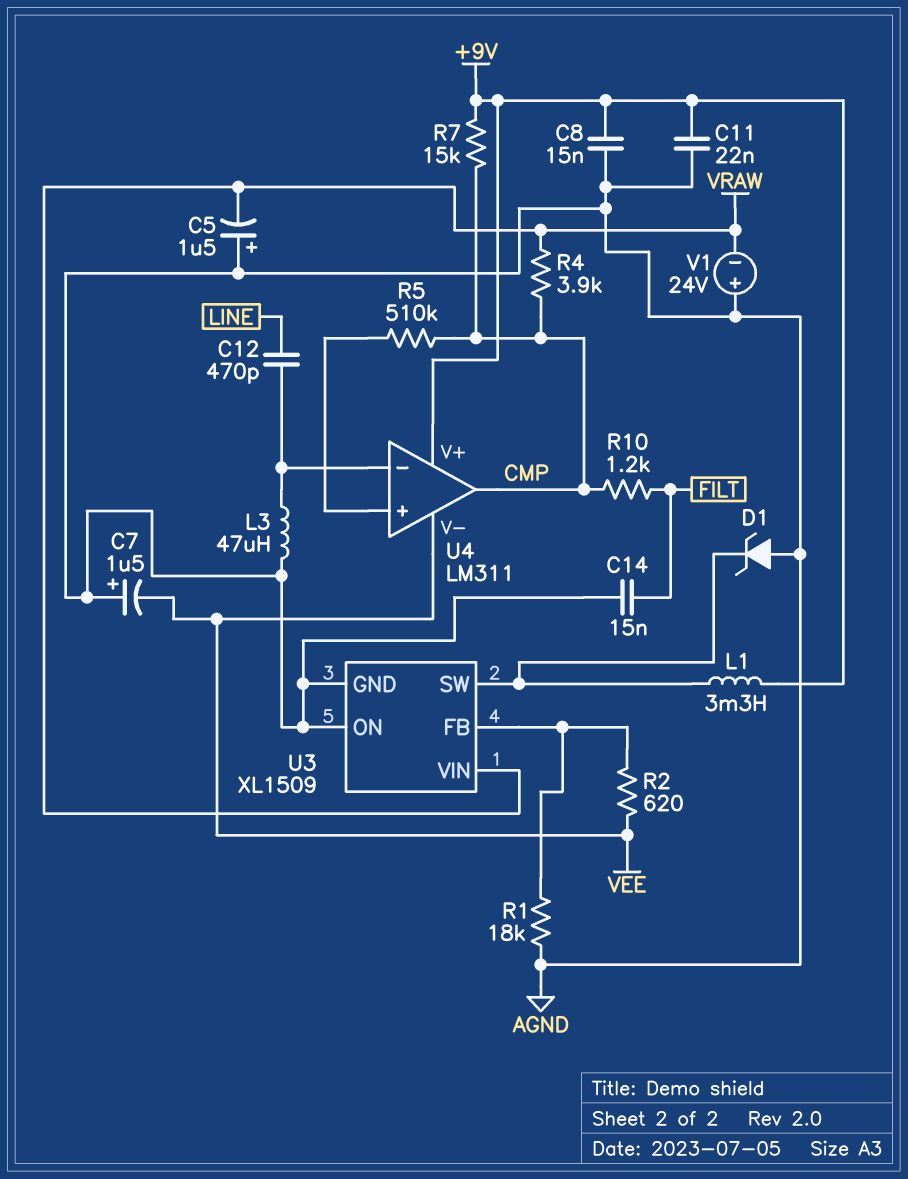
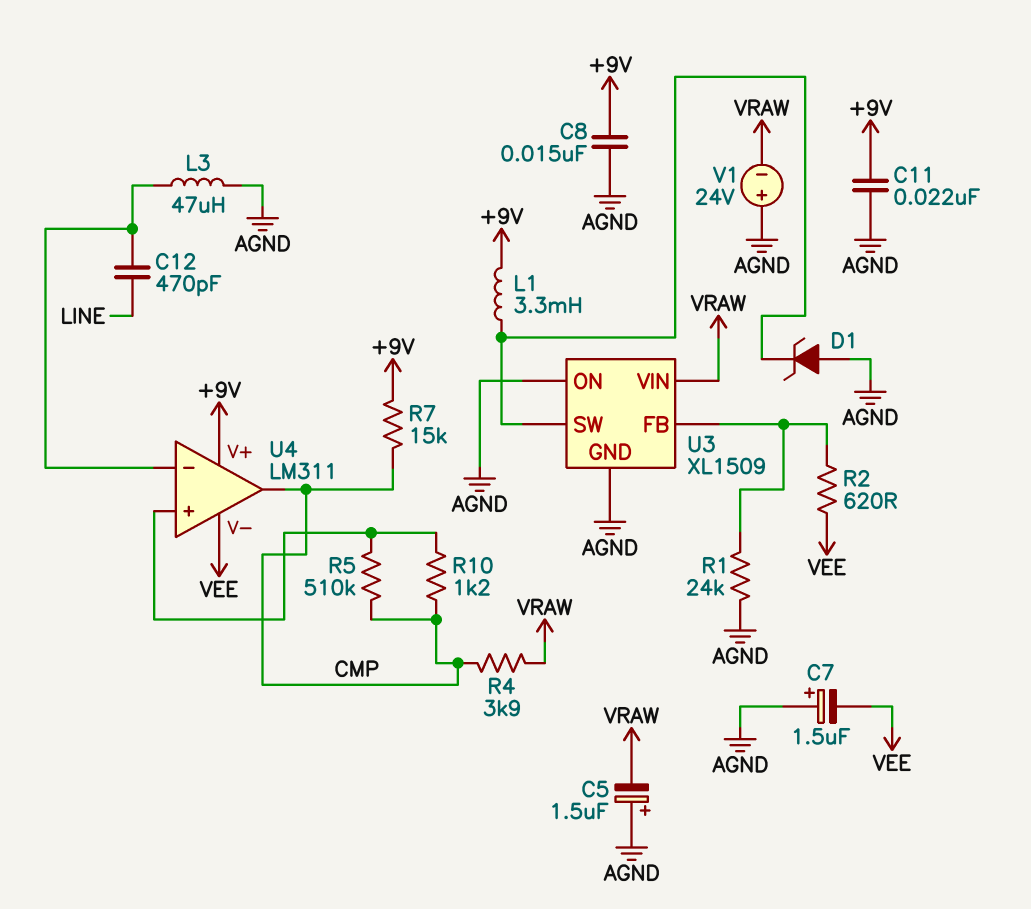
C14: 15nF (AGND, FILT) -> none
R1: 18k (AGND, U3/FB) -> 24k (AGND, U3/FB)
R10: 1.2k (CMP, FILT) -> 1.2k (CMP, U4/in+)

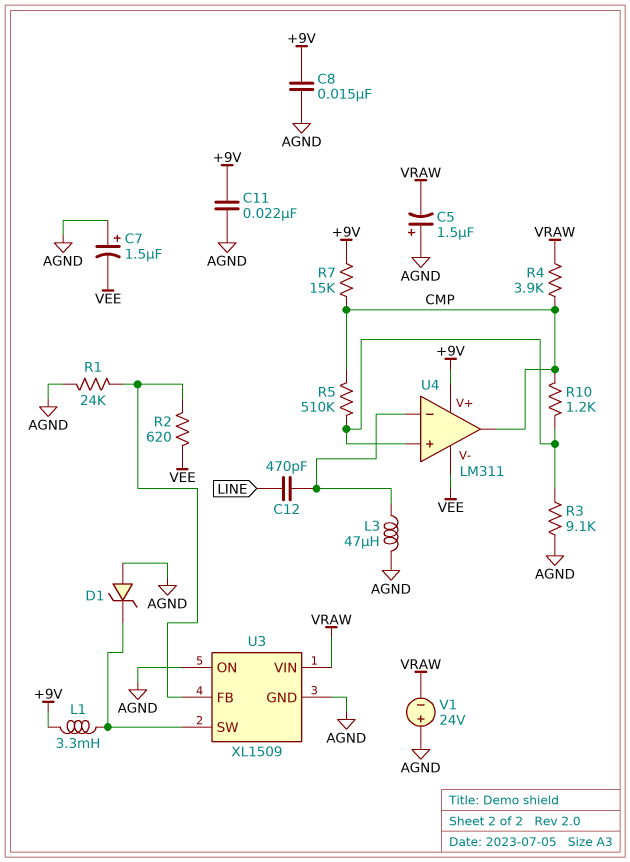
R3: none -> 9.1k (AGND, U4/in+)

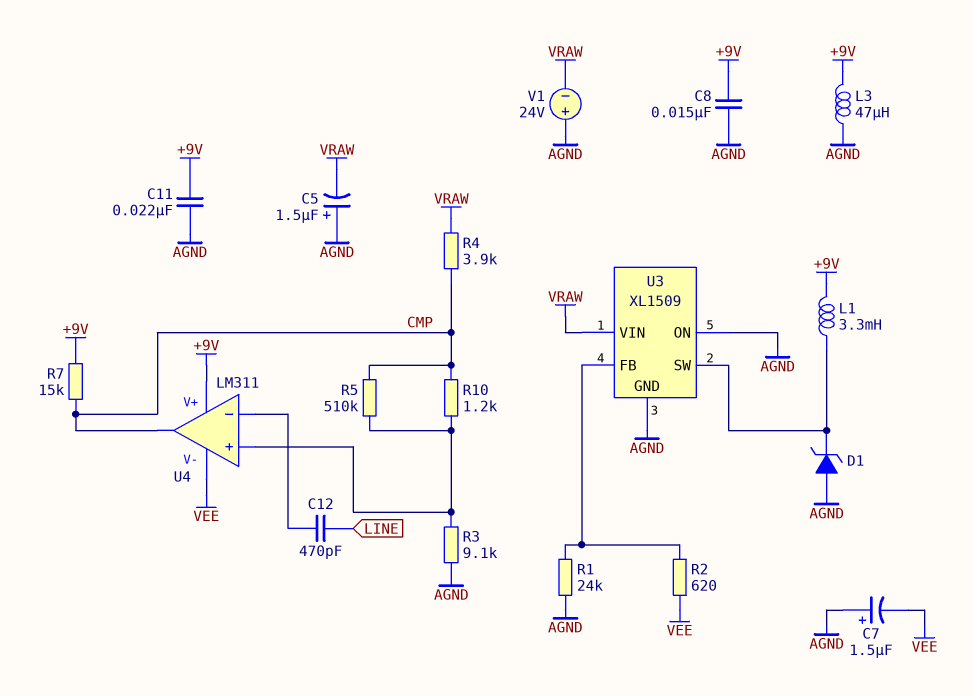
L3: 47uH (AGND, U4/in-) -> 47uH (+9V, AGND)

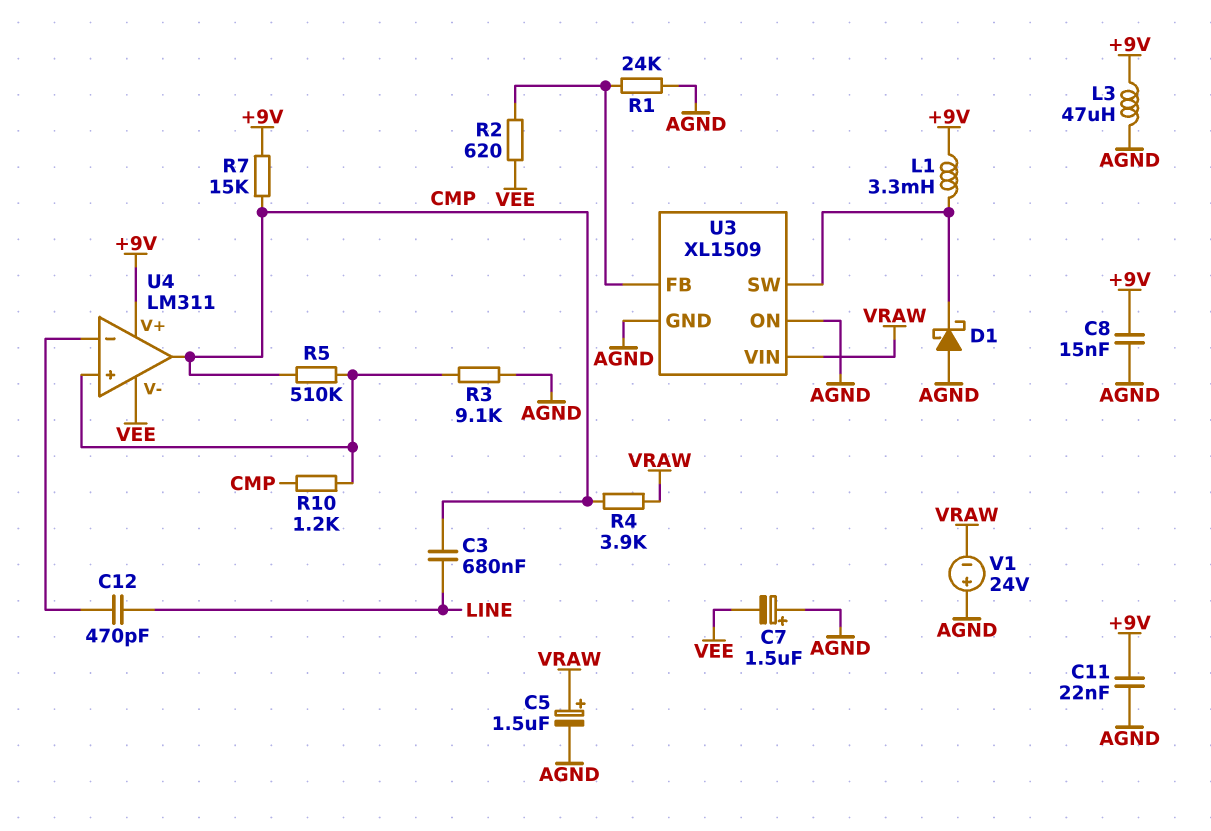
C3: none -> 680nF (CMP, LINE)
C5: 1.5uF (plus AGND, minus VRAW) -> 1.5uF (plus VRAW, minus AGND)
D1: zener (A AGND, K U3/SW) -> schottky (A AGND, K U3/SW)

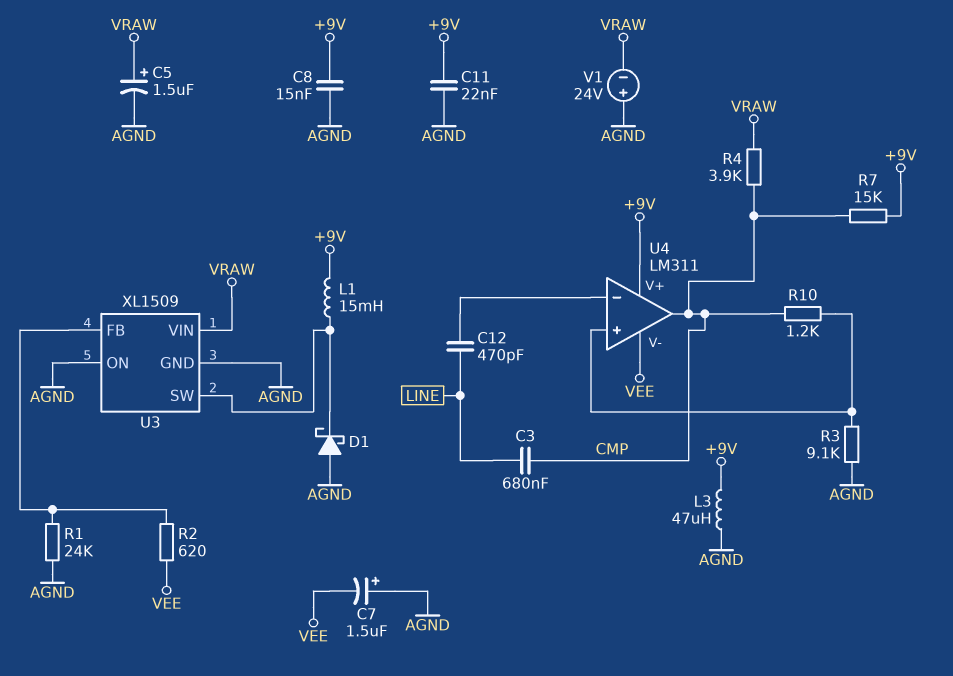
L1: 3.3mH (+9V, U3/SW) -> 15mH (+9V, U3/SW)
R5: 510k (CMP, U4/in+) -> none

